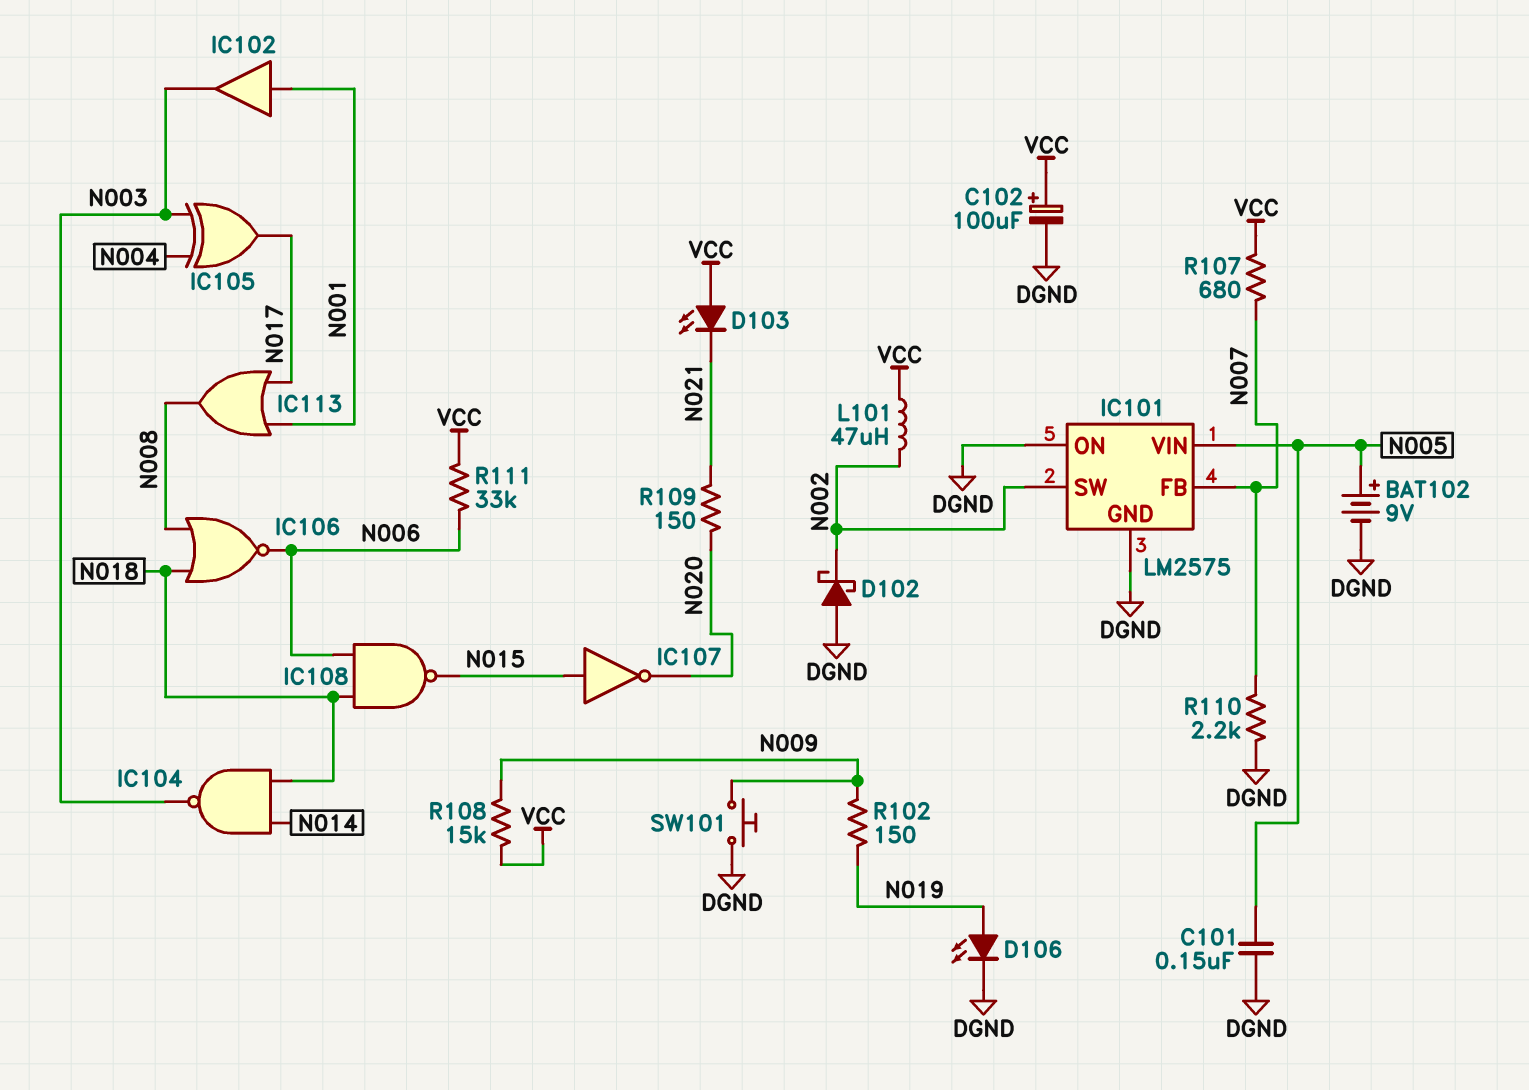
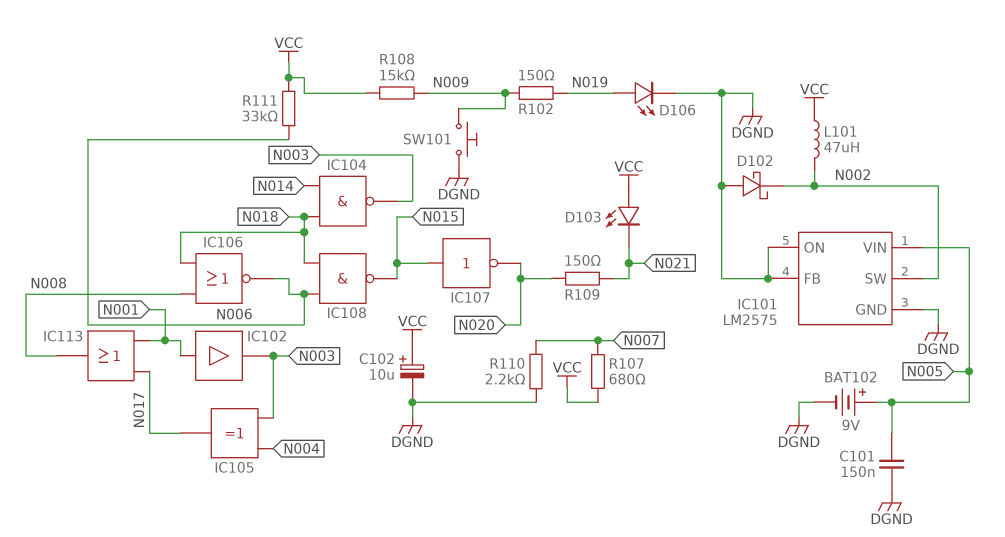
C102: 100uF (plus VCC, minus DGND) -> 10uF (plus VCC, minus DGND)
IC101 pin FB: N007 -> DGND

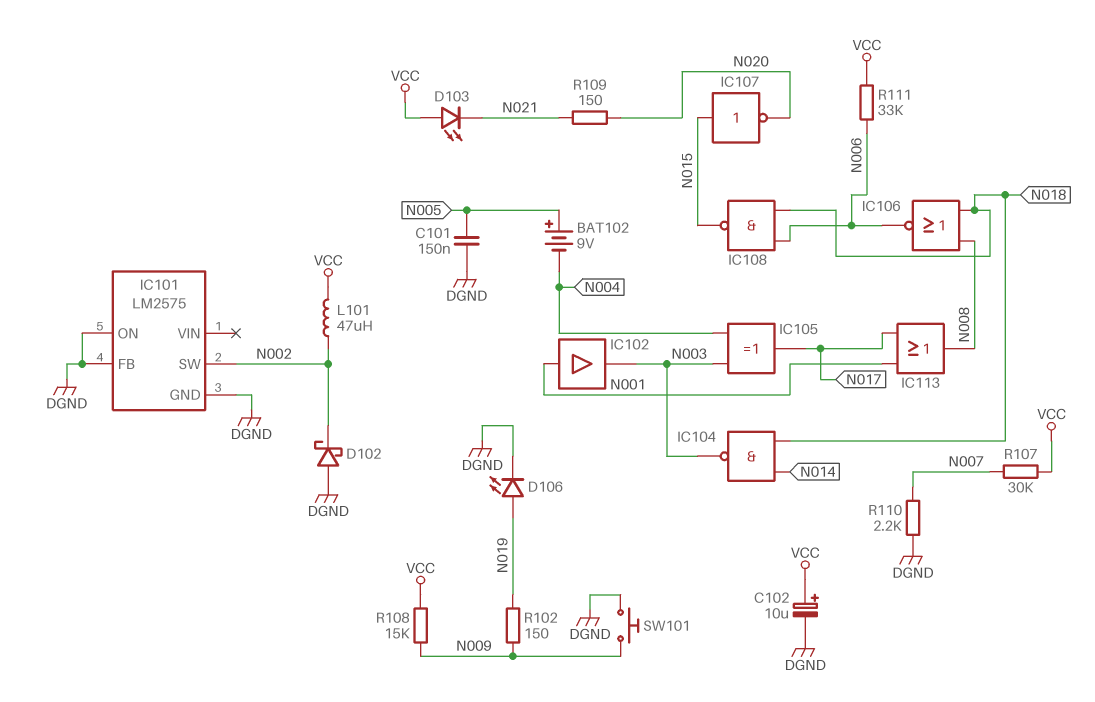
BAT102: 9V (plus N005, minus DGND) -> 9V (plus N005, minus N004)
IC101 pin VIN: N005 -> none
R107: 680 (N007, VCC) -> 30k (N007, VCC)

